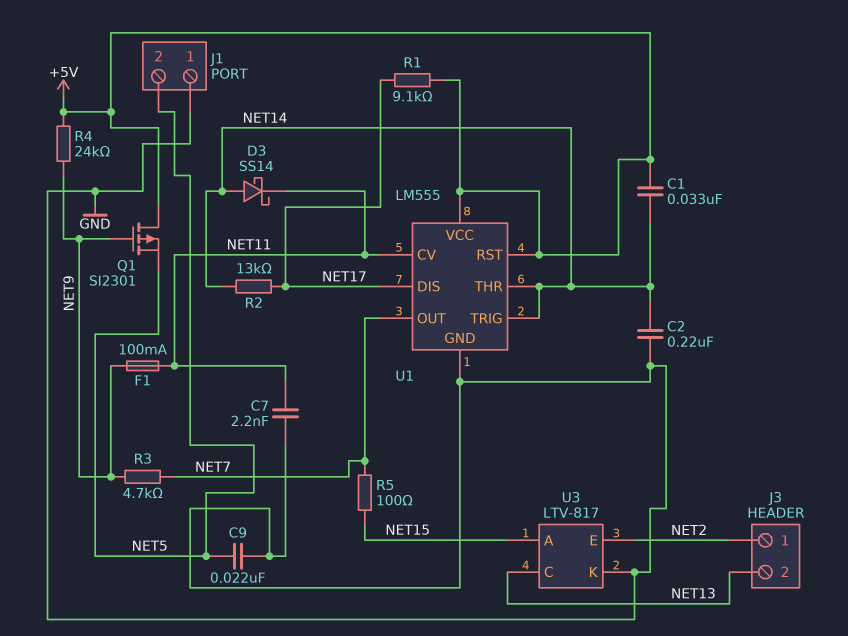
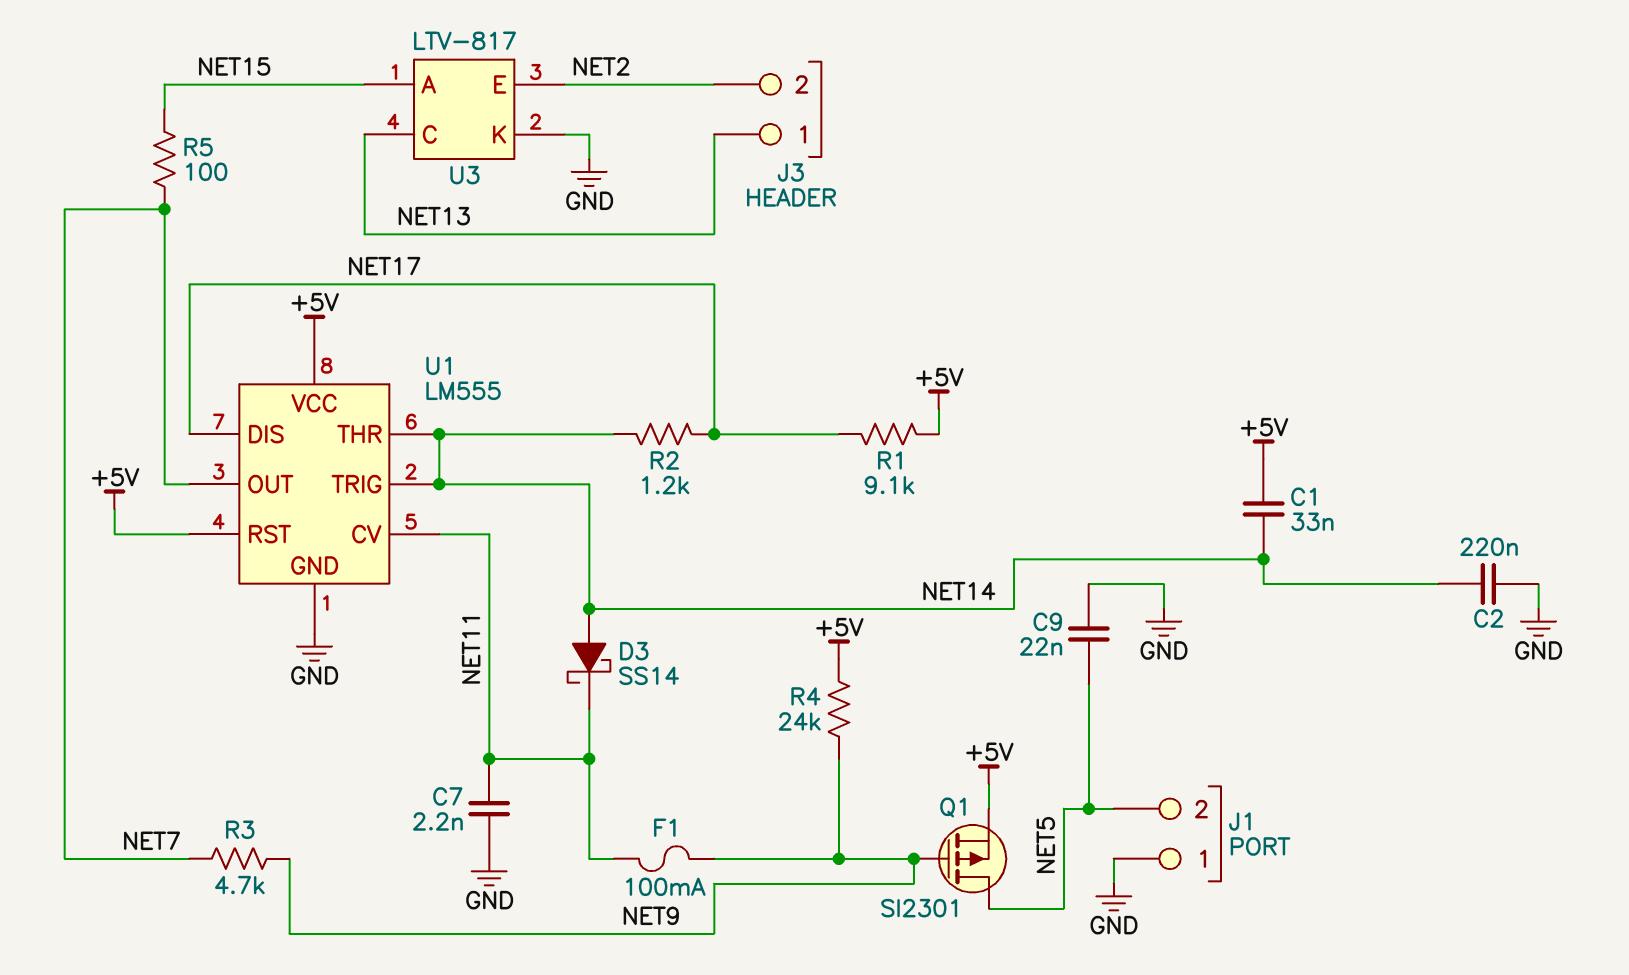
J3 pin 1: NET2 -> NET13
J3 pin 2: NET13 -> NET2
Q1: PMOS SI2301 (G NET9, D +5V, S NET5) -> PMOS SI2301 (G NET9, D NET5, S +5V)
R2: 13k (NET14, NET17) -> 1.2k (NET14, NET17)

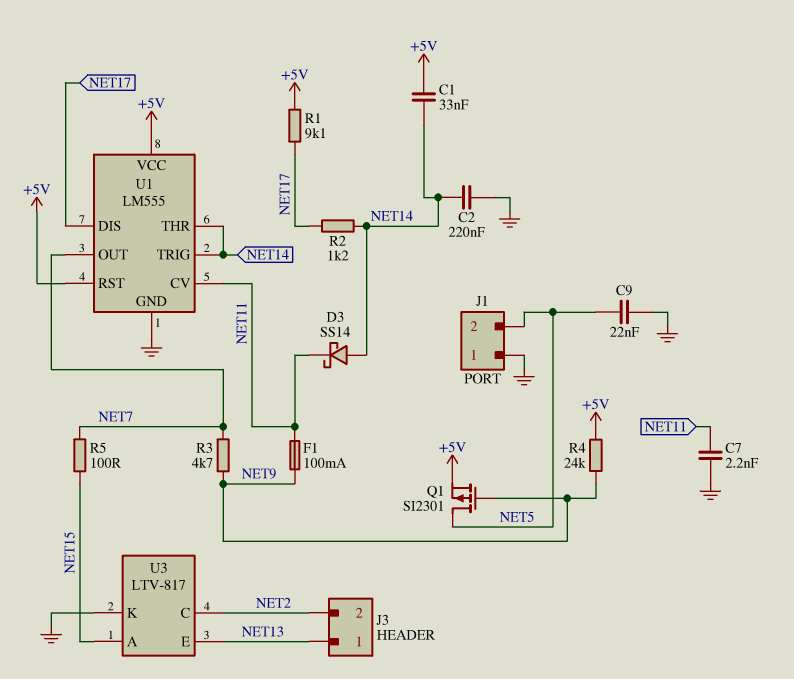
U3 pin C: NET13 -> NET2
U3 pin E: NET2 -> NET13

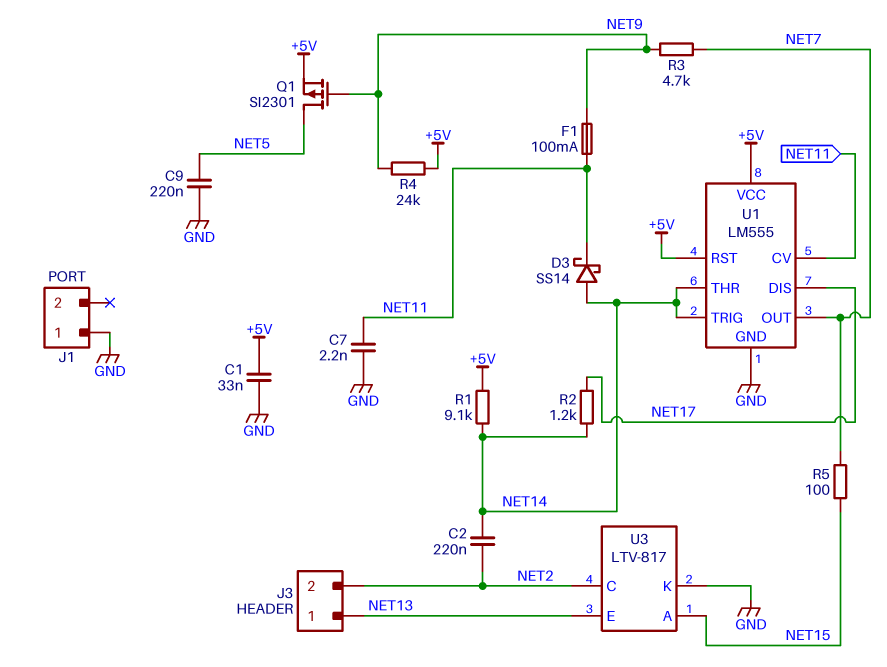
C1: 33nF (+5V, NET14) -> 33nF (+5V, GND)
C2: 220nF (GND, NET14) -> 220nF (NET2, NET14)
C9: 22nF (GND, NET5) -> 220nF (GND, NET5)
J1 pin 2: NET5 -> none
R1: 9.1k (+5V, NET17) -> 9.1k (+5V, NET14)

